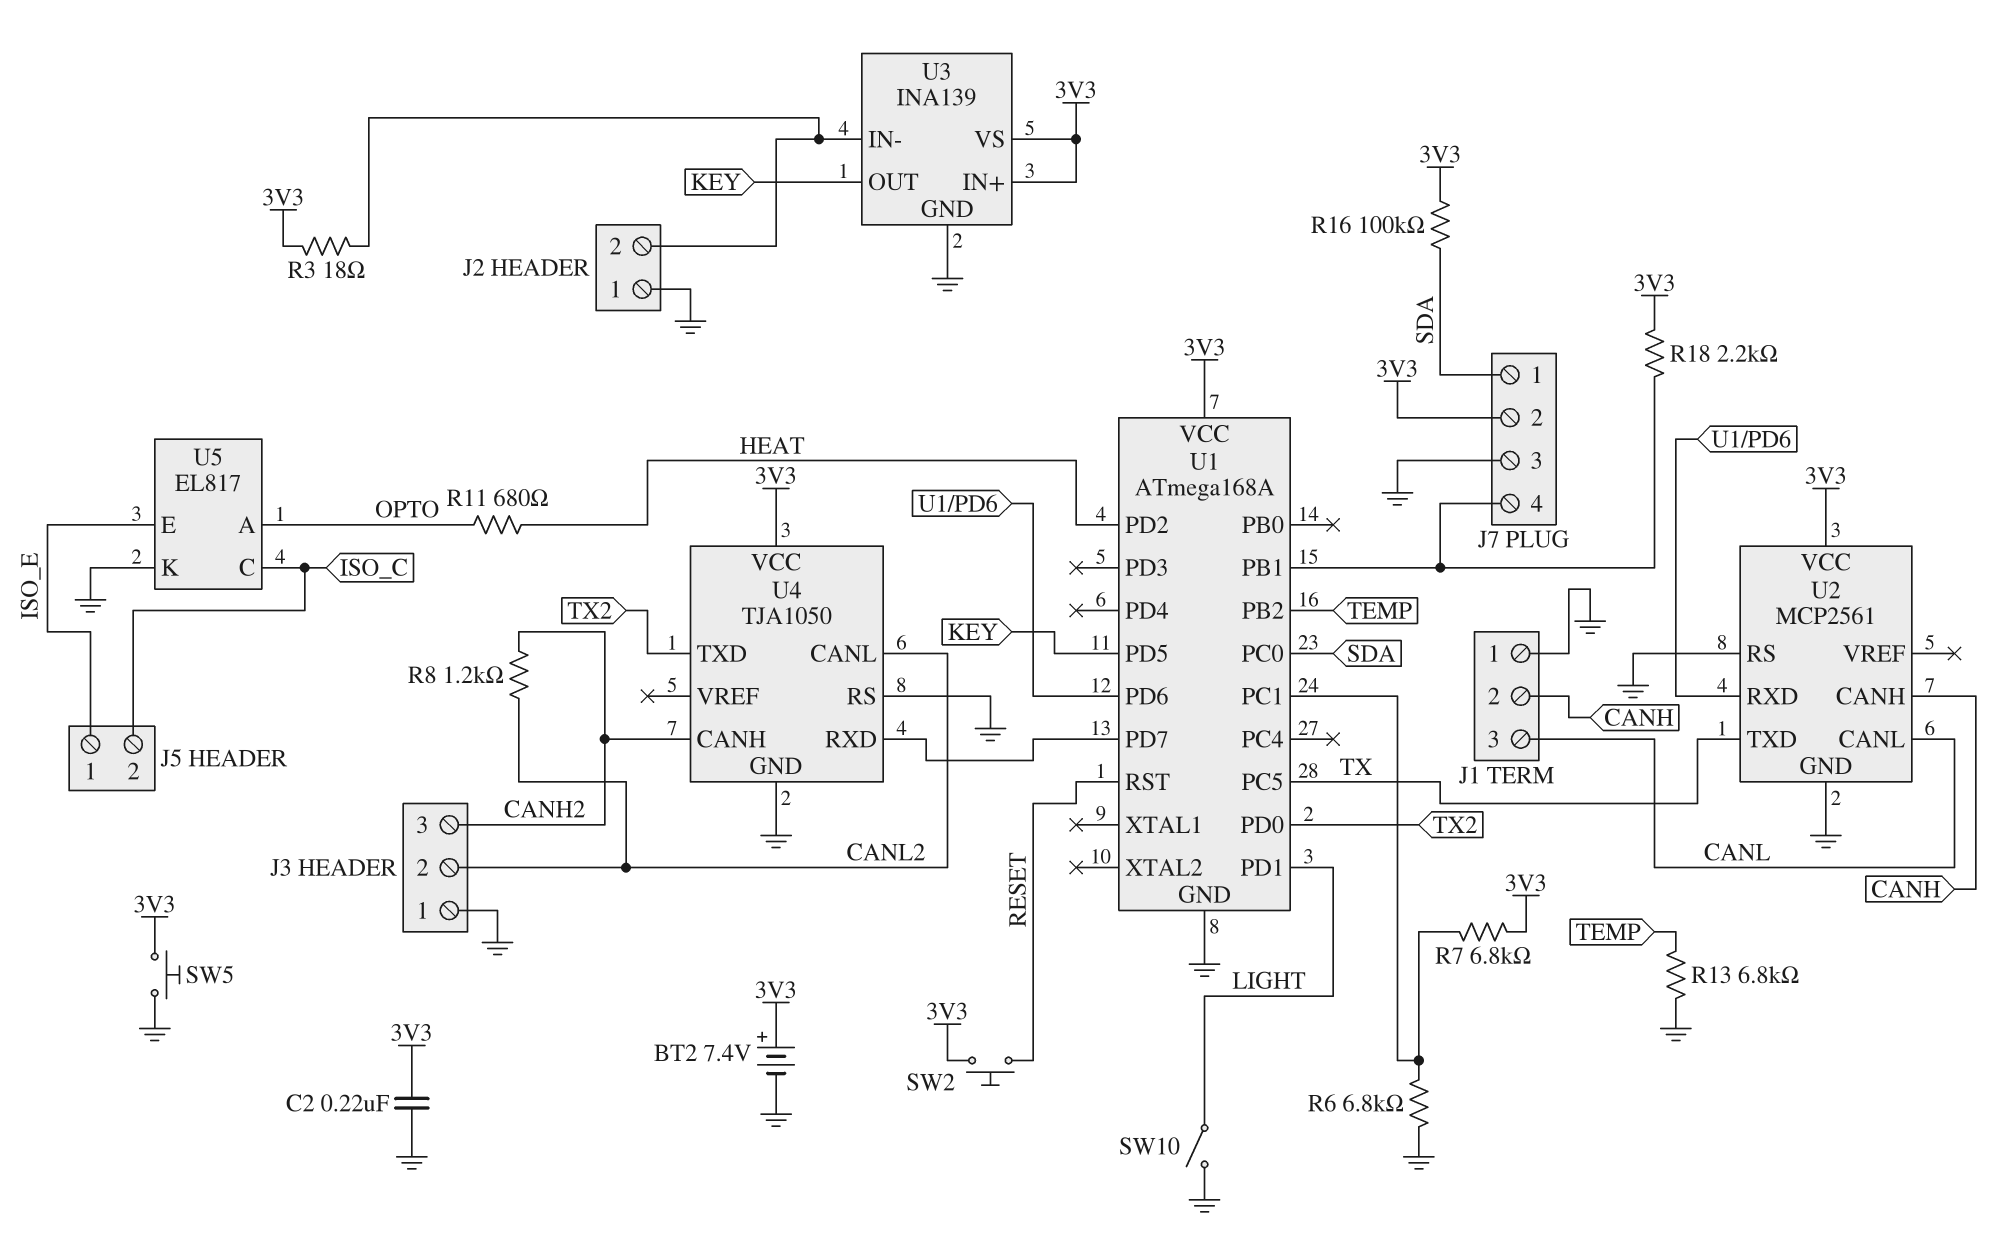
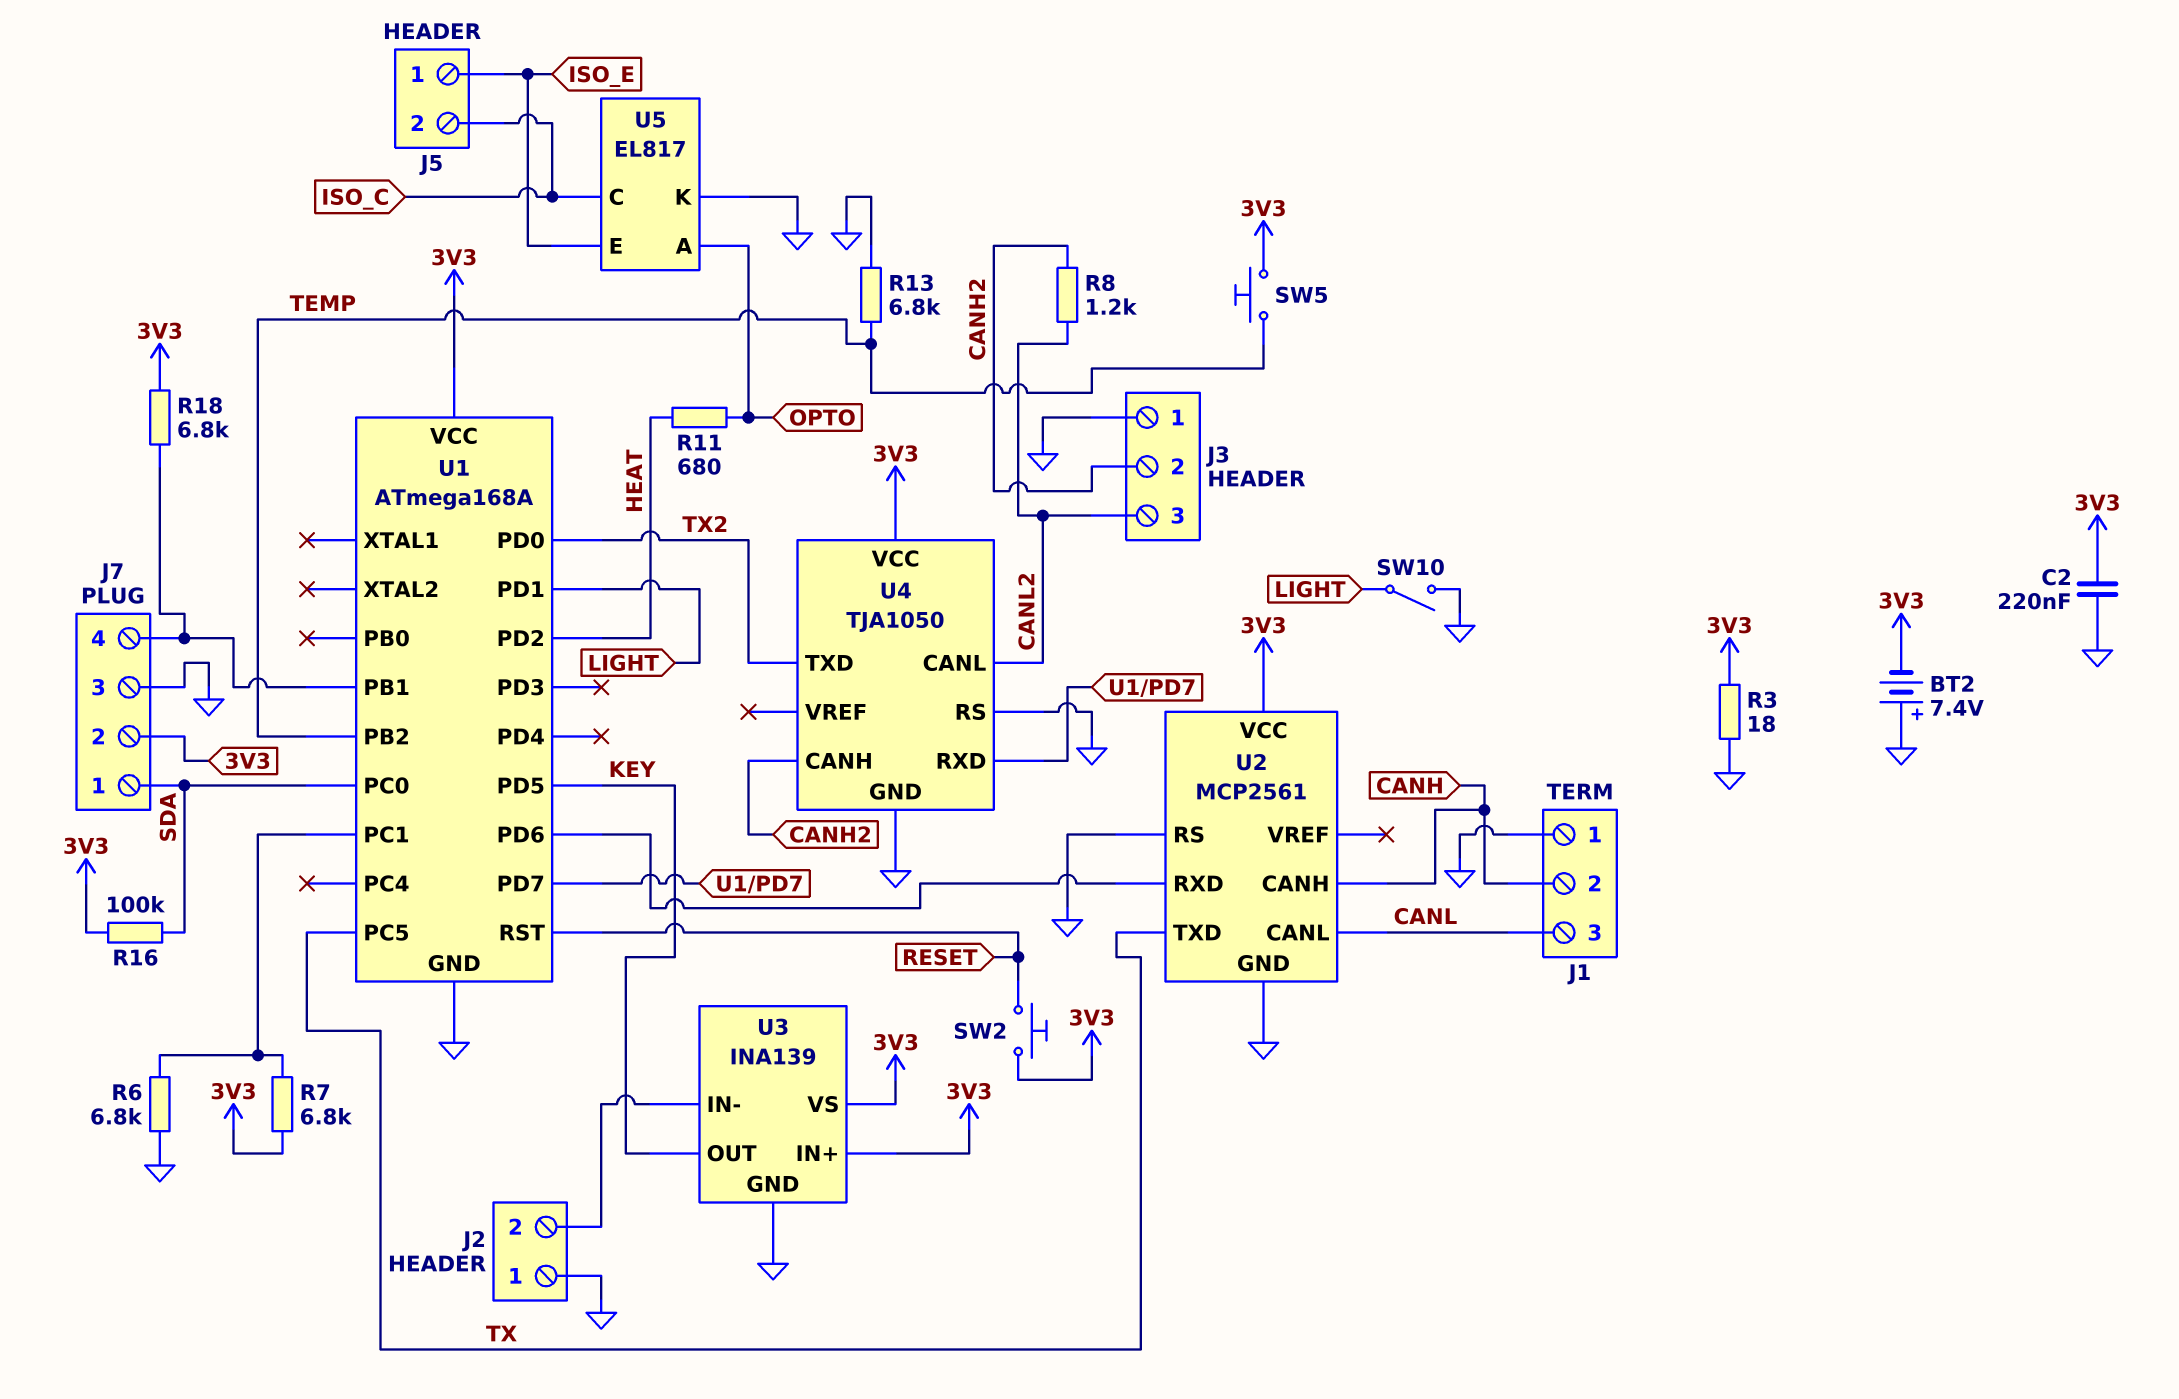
BT2: 7.4V (plus 3V3, minus GND) -> 7.4V (plus GND, minus 3V3)
J3 pin 2: CANL2 -> CANH2
J3 pin 3: CANH2 -> CANL2
R3: 18 (3V3, J2/2) -> 18 (3V3, GND)
R18: 2.2k (3V3, J7/4) -> 6.8k (3V3, J7/4)
SW5: button (3V3, GND) -> button (3V3, TEMP)

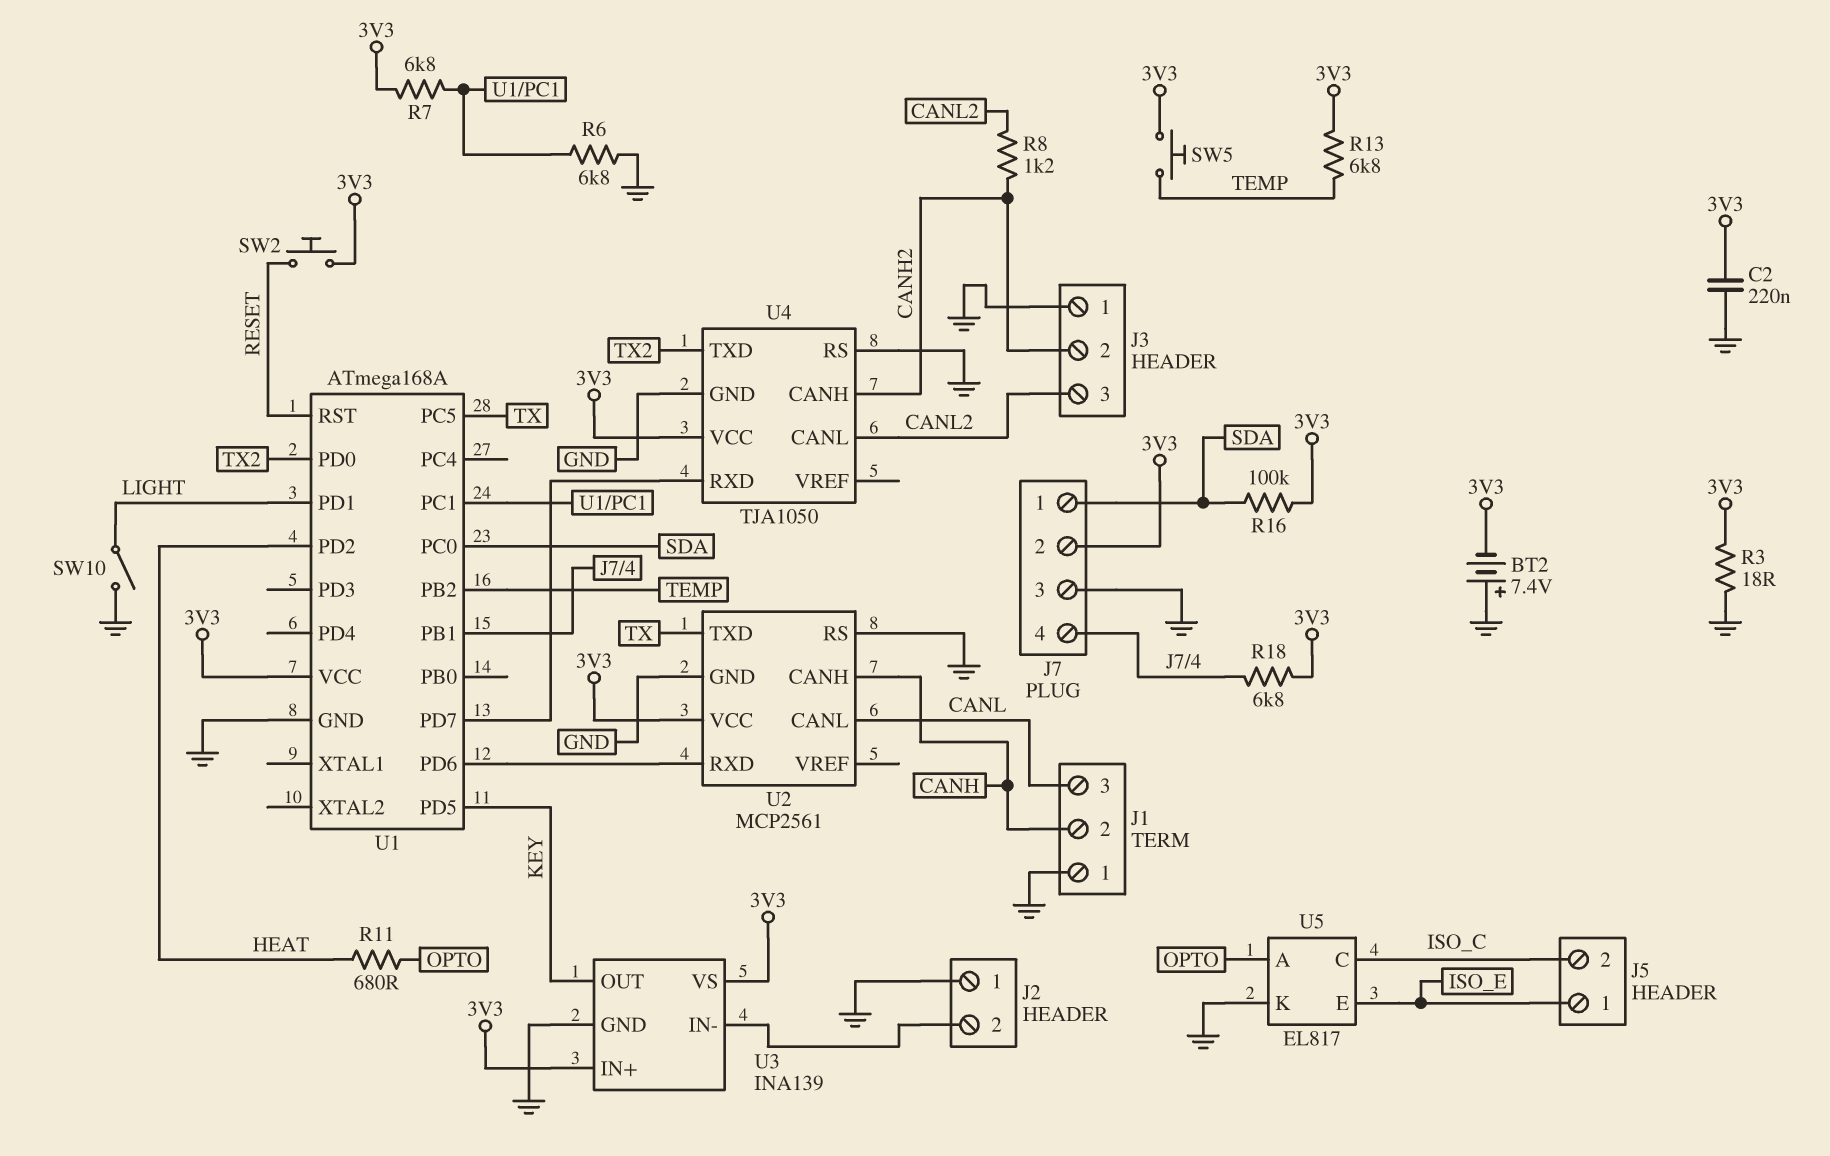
R13: 6.8k (GND, TEMP) -> 6.8k (3V3, TEMP)

